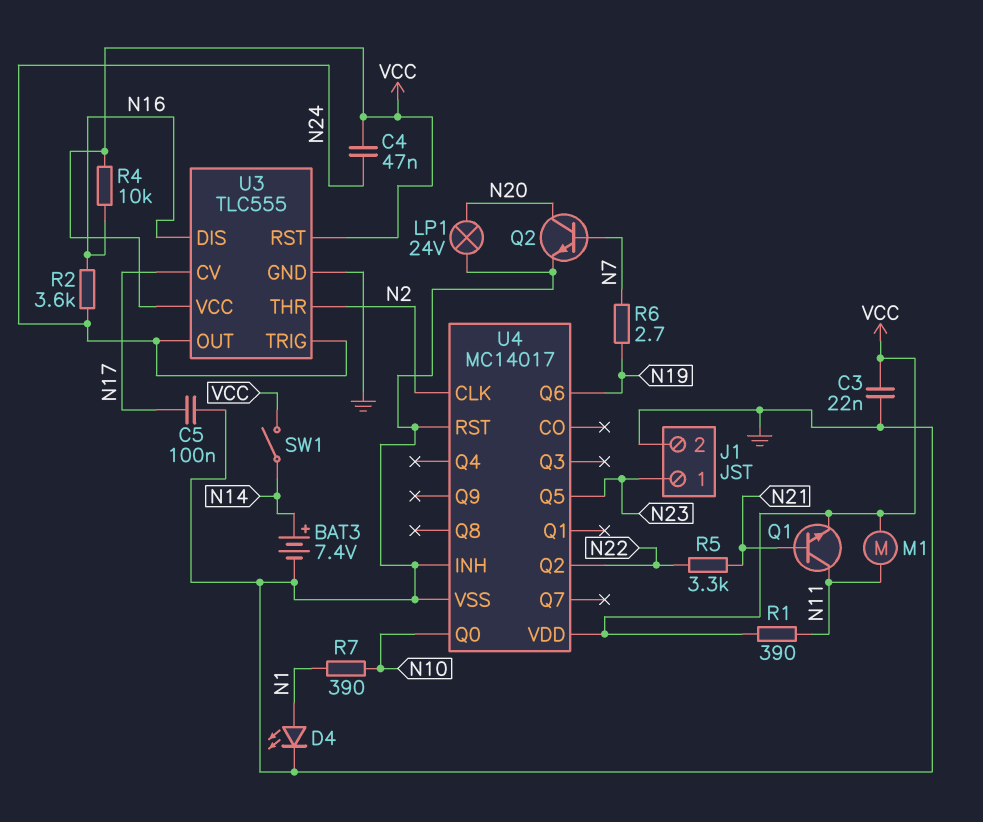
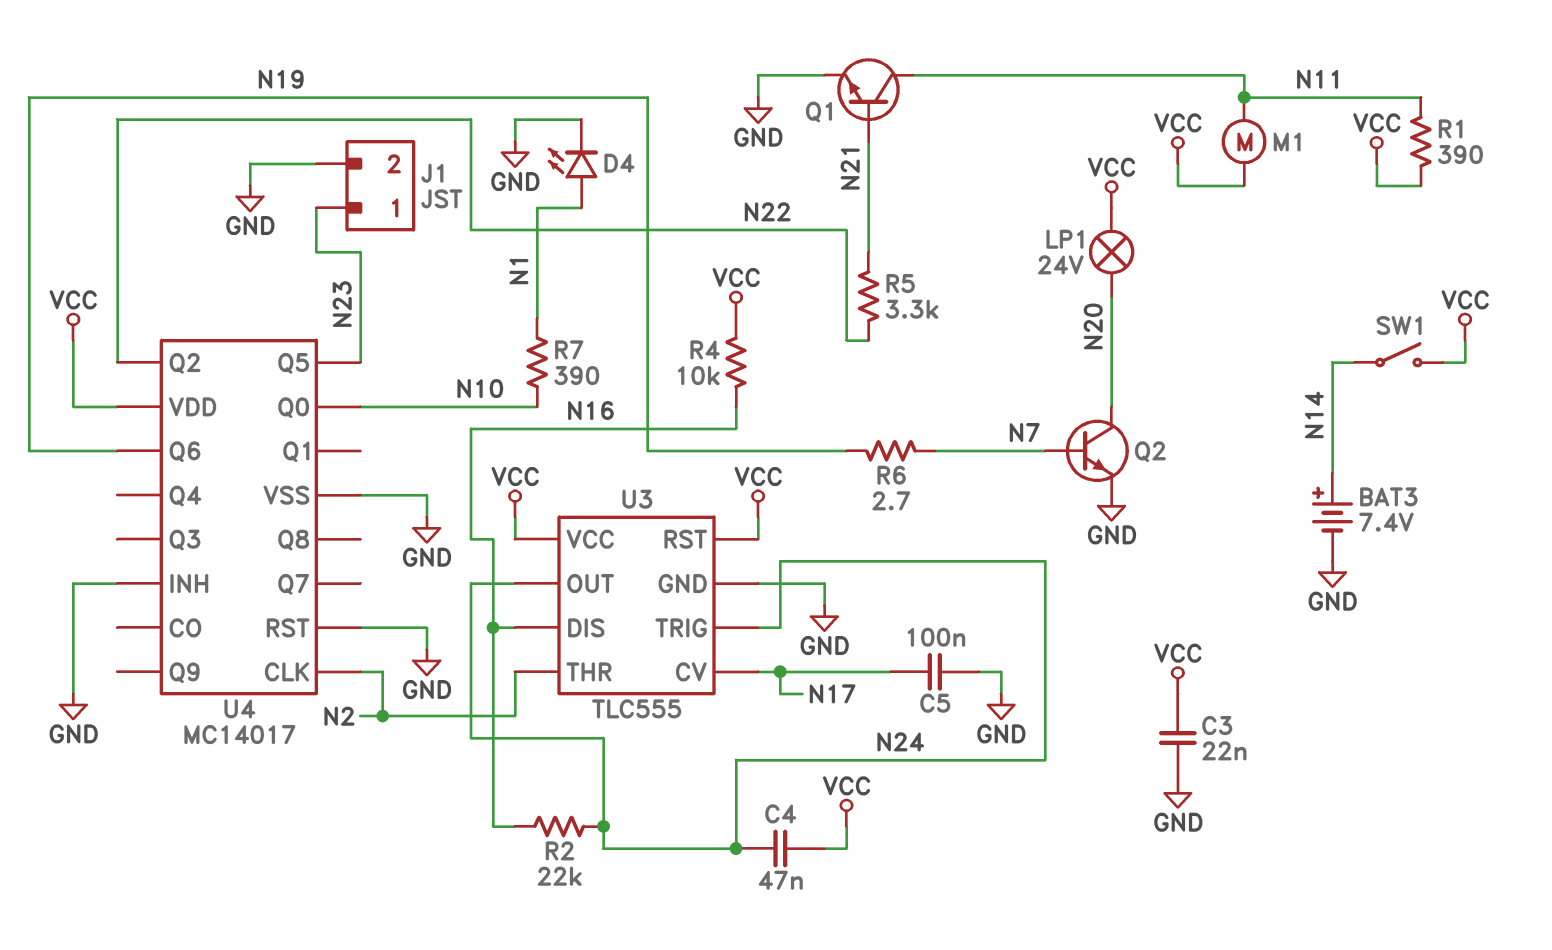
LP1: lamp 24V (GND, N20) -> lamp 24V (N20, VCC)
Q1: NPN (B N21, C N11, E VCC) -> NPN (B N21, C N11, E GND)
R2: 3.6k (N16, N24) -> 22k (N16, N24)

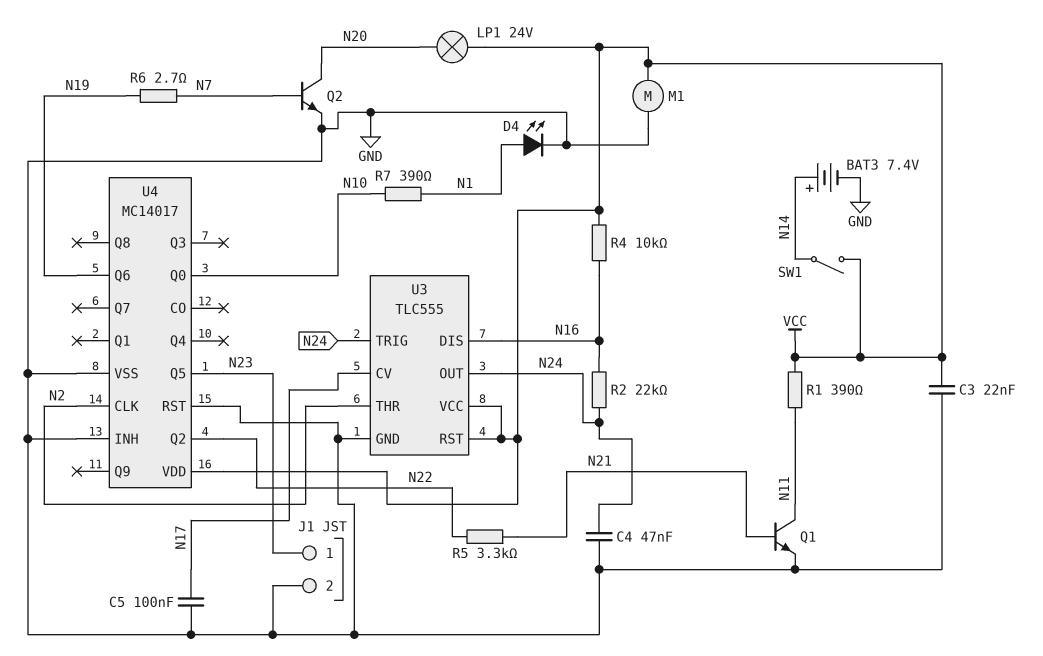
C4: 47nF (N24, VCC) -> 47nF (GND, N24)
M1: motor (N11, VCC) -> motor (GND, VCC)

